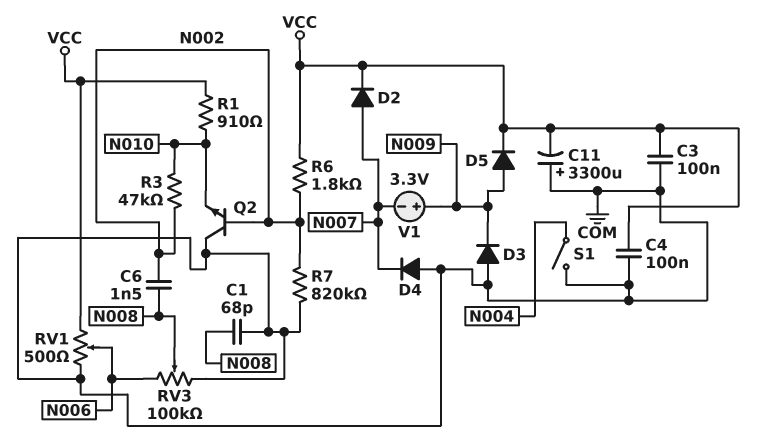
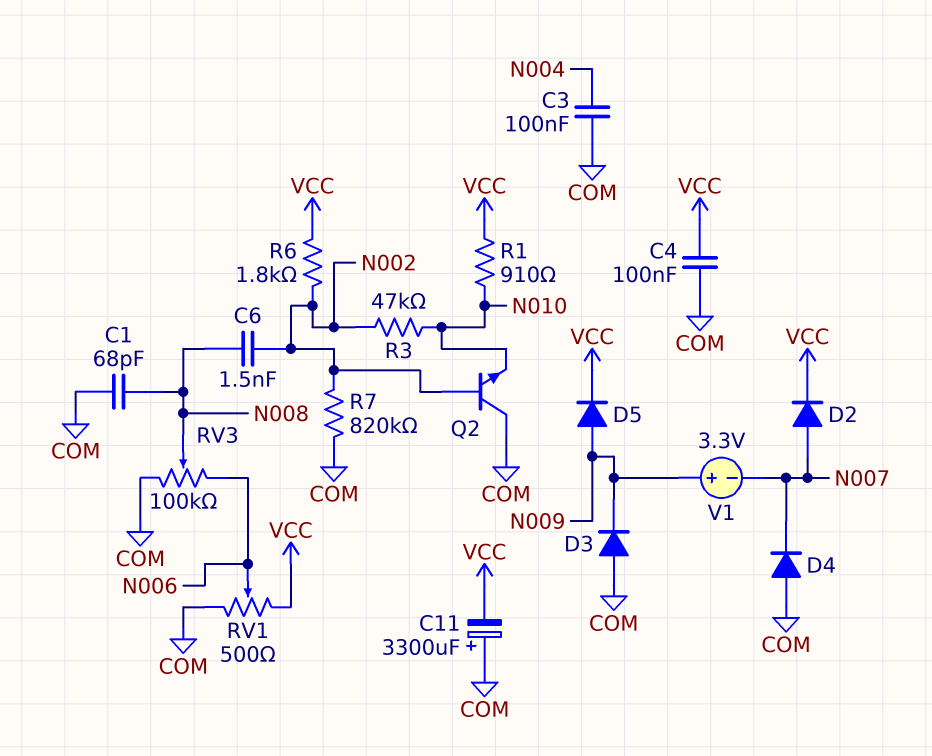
C3: 100nF (COM, VCC) -> 100nF (COM, N004)
S1: switch (COM, N004) -> none

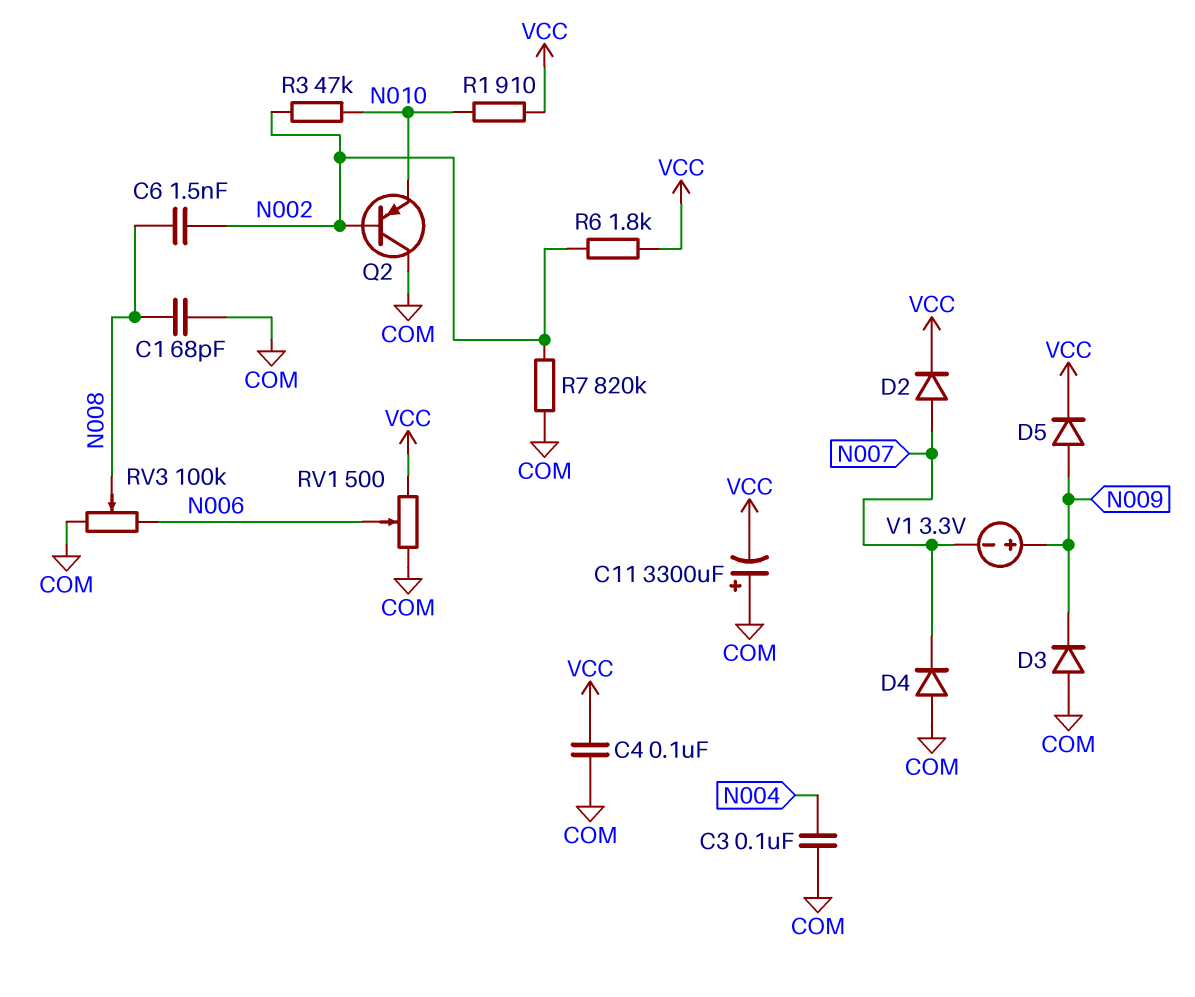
Q2: NPN (B N002, C COM, E N010) -> PNP (B N002, C COM, E N010)

